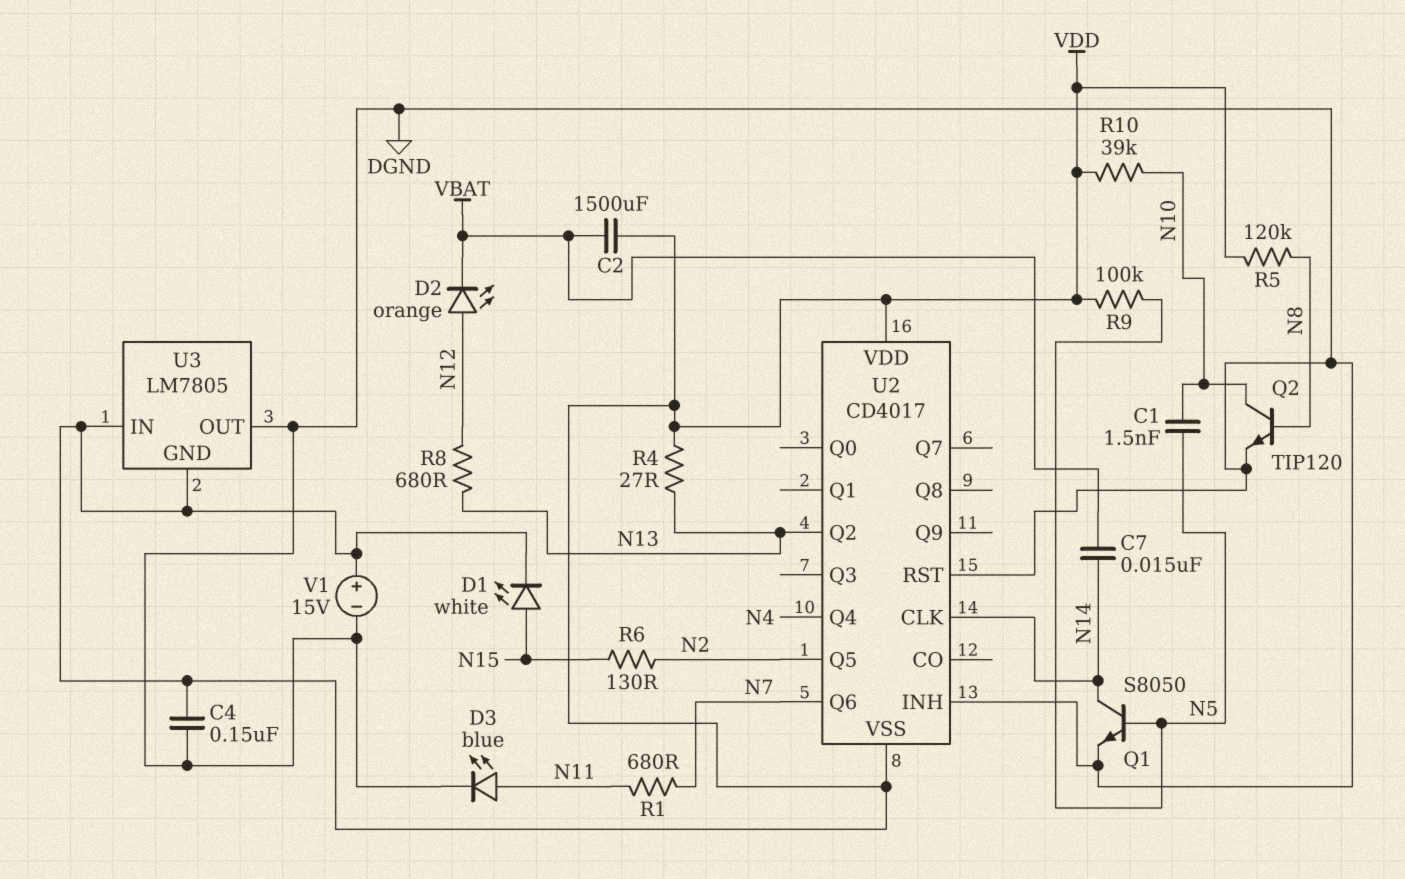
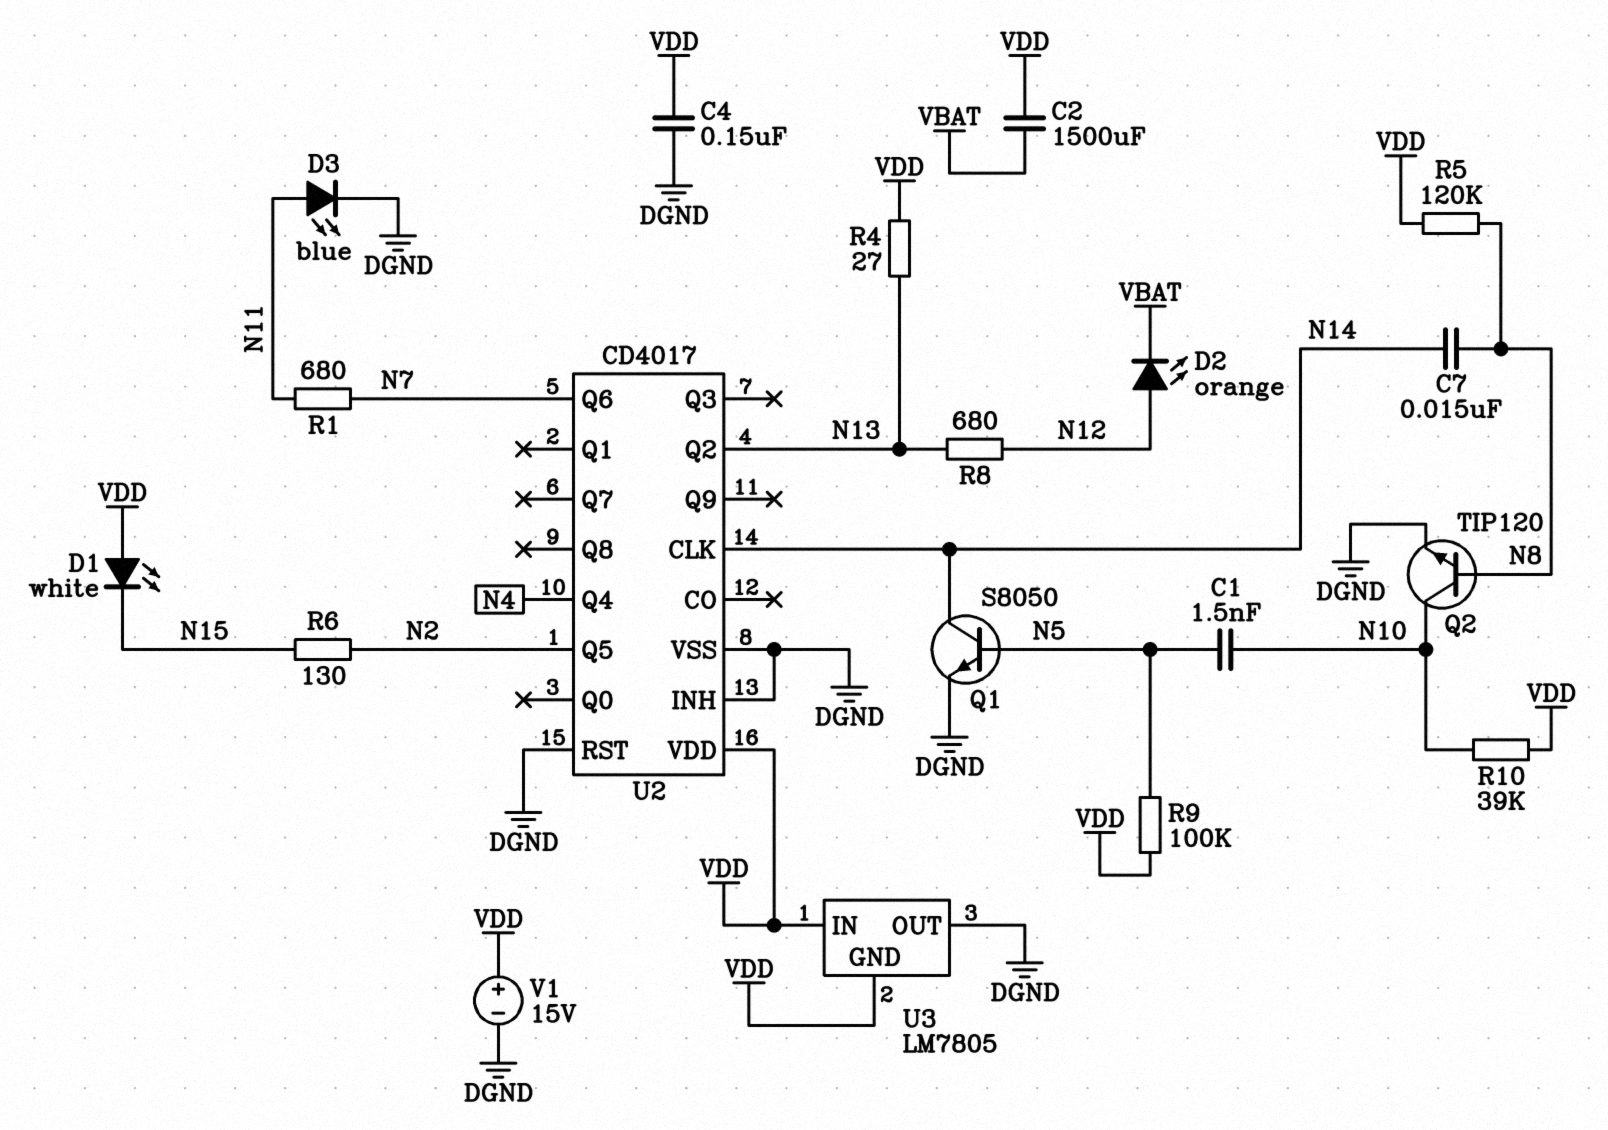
C7: 15nF (N14, VBAT) -> 15nF (N8, N14)
D1: LED white (A N15, K VDD) -> LED white (A VDD, K N15)
U2 pin VSS: VDD -> DGND

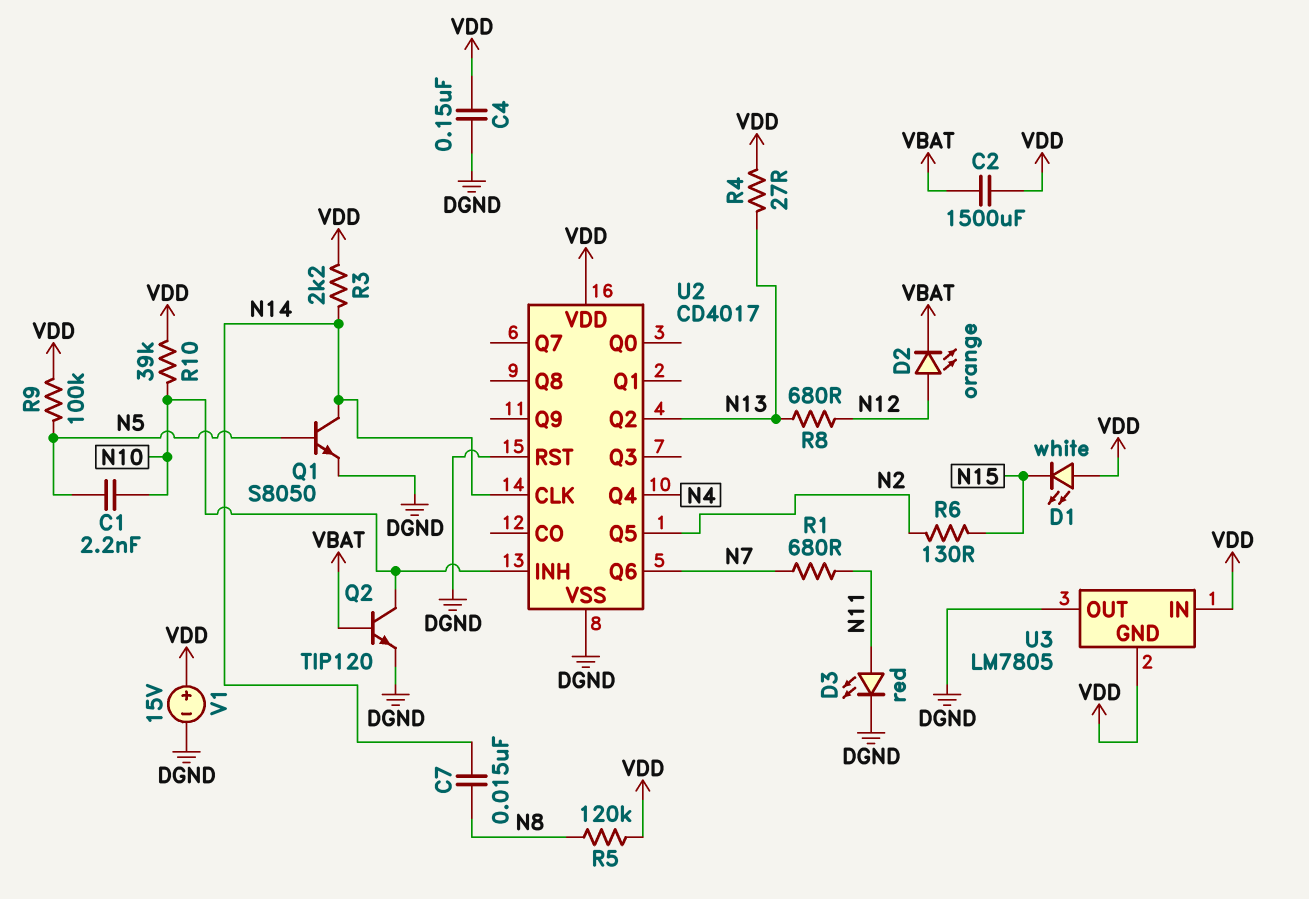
C1: 1.5nF (N5, N10) -> 2.2nF (N5, N10)
D3: LED blue (A N11, K DGND) -> LED red (A N11, K DGND)
Q2: NPN TIP120 (B N8, C N10, E DGND) -> NPN TIP120 (B VBAT, C N10, E DGND)
R3: none -> 2.2k (N14, VDD)
U2 pin INH: DGND -> N10

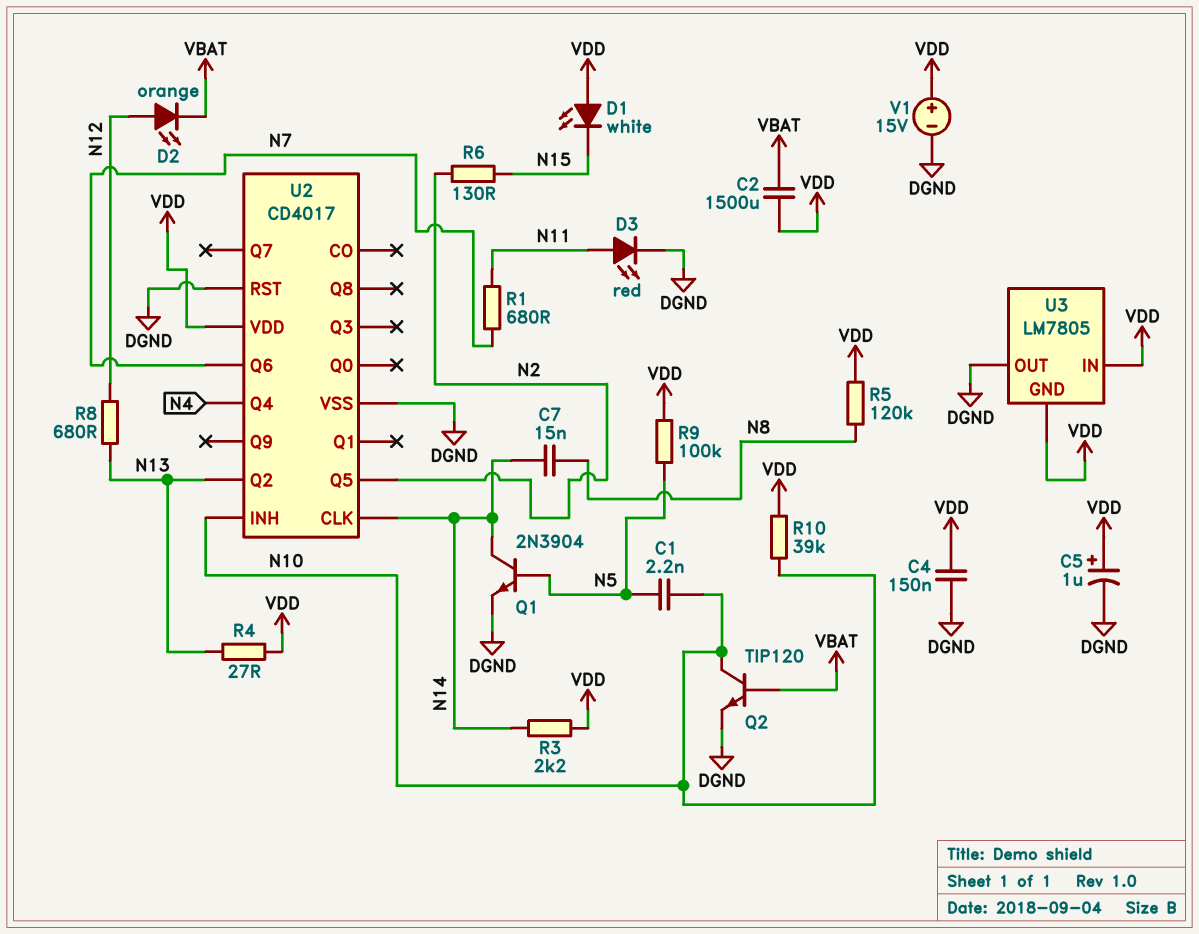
C5: none -> 1uF (plus VDD, minus DGND)
Q1: NPN S8050 (B N5, C N14, E DGND) -> NPN 2N3904 (B N5, C N14, E DGND)

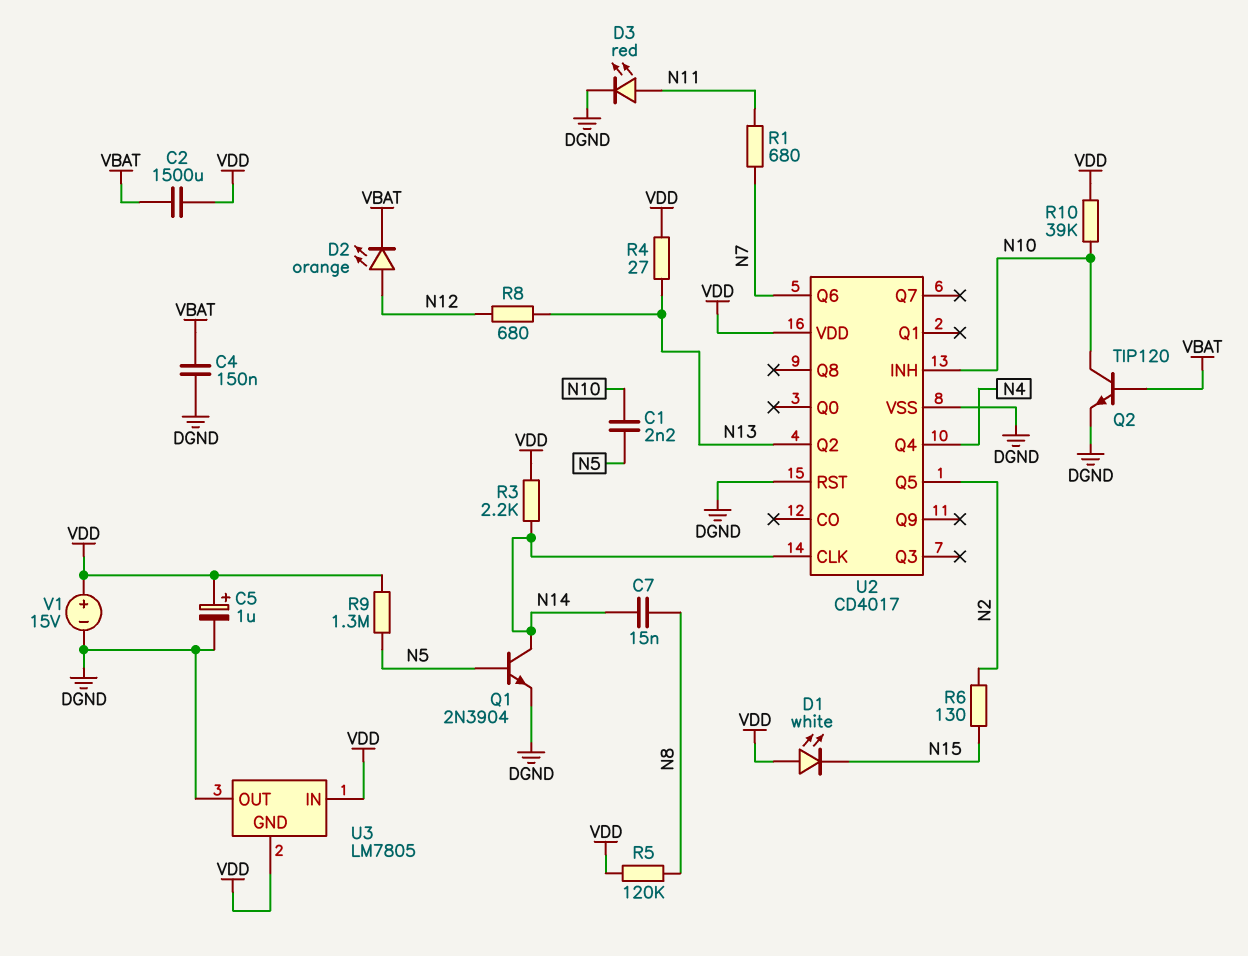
C4: 150nF (DGND, VDD) -> 150nF (DGND, VBAT)
R9: 100k (N5, VDD) -> 1.3M (N5, VDD)

